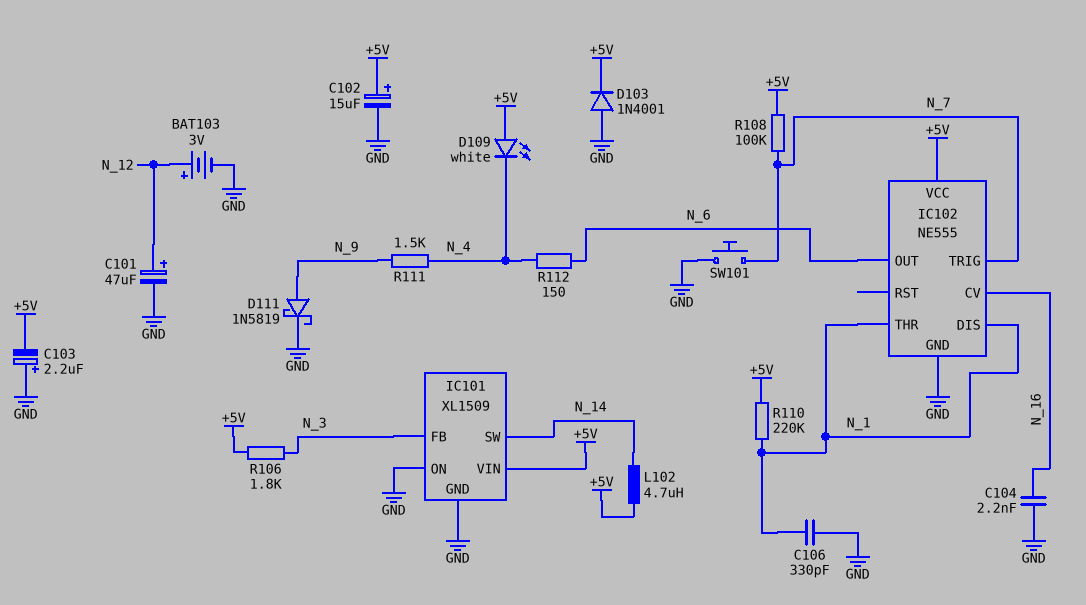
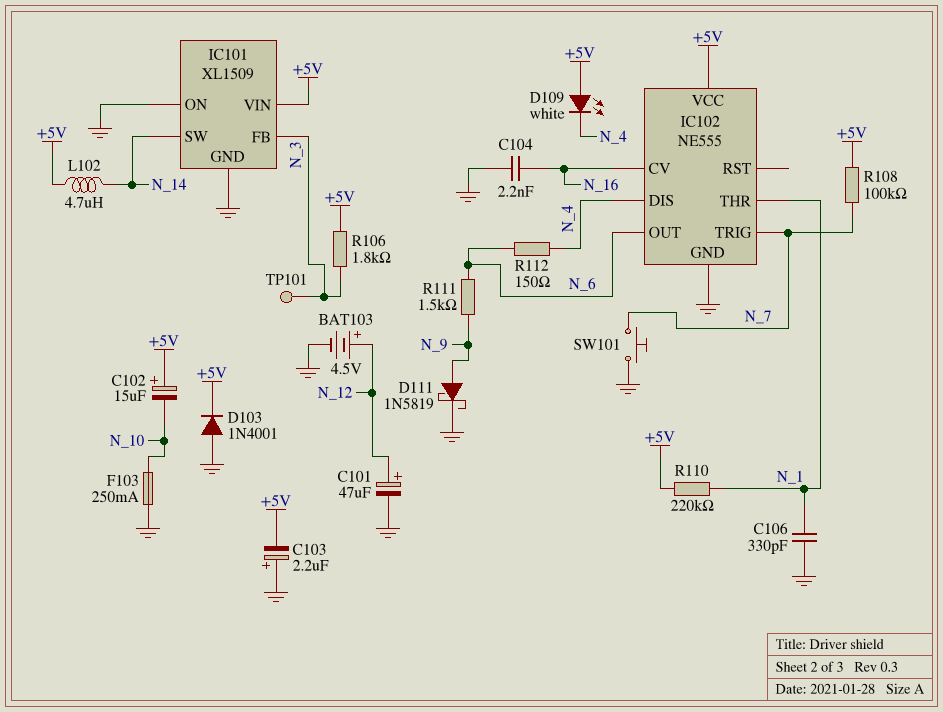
BAT103: 3V (plus N_12, minus GND) -> 4.5V (plus N_12, minus GND)
C102: 15uF (plus +5V, minus GND) -> 15uF (plus +5V, minus N_10)
F103: none -> 250mA (GND, N_10)
IC102 pin DIS: N_1 -> N_4
R111: 1.5k (N_4, N_9) -> 1.5k (N_6, N_9)
TP101: none -> test point (N_3)

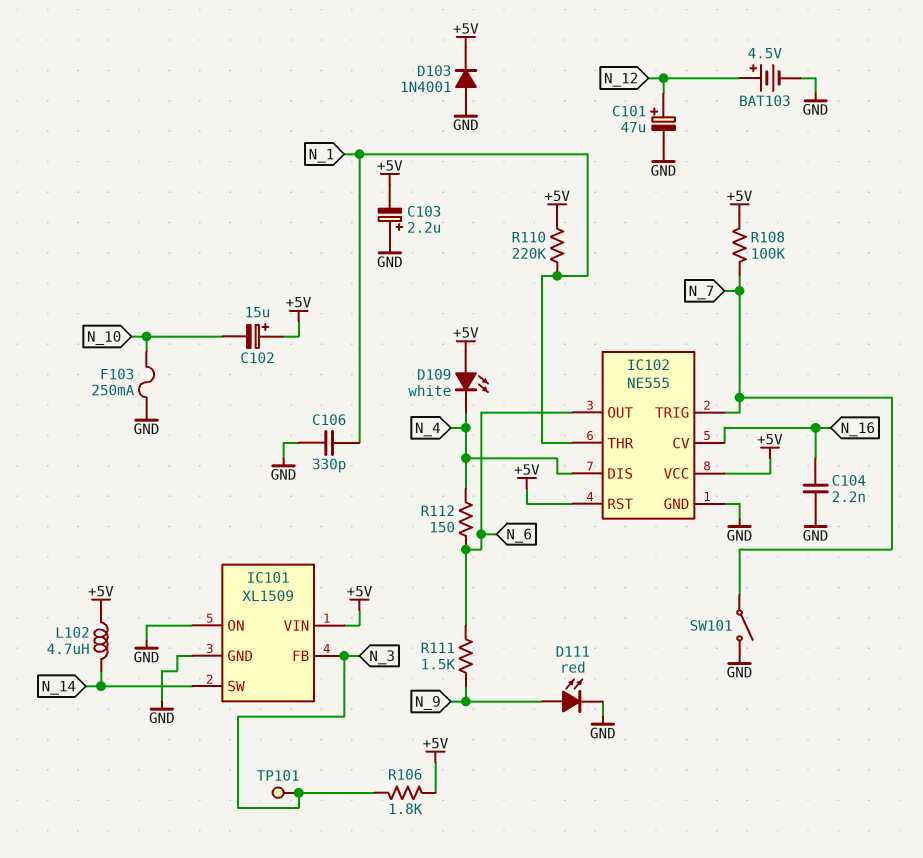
D111: schottky 1N5819 (A N_9, K GND) -> LED red (A N_9, K GND)
IC102 pin RST: none -> +5V
SW101: button (GND, N_7) -> switch (GND, N_7)

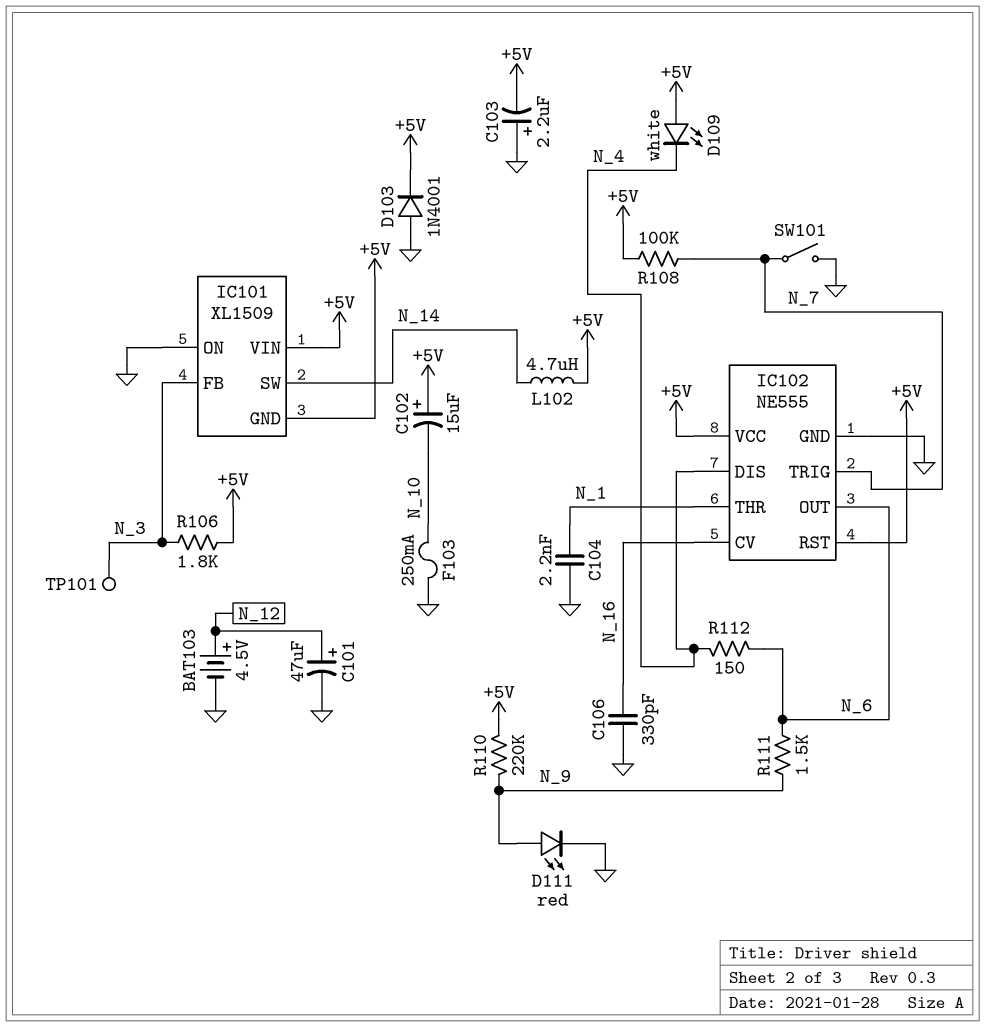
C104: 2.2nF (GND, N_16) -> 2.2nF (GND, N_1)
C106: 330pF (GND, N_1) -> 330pF (GND, N_16)
IC101 pin GND: GND -> +5V
R110: 220k (+5V, N_1) -> 220k (+5V, N_9)

